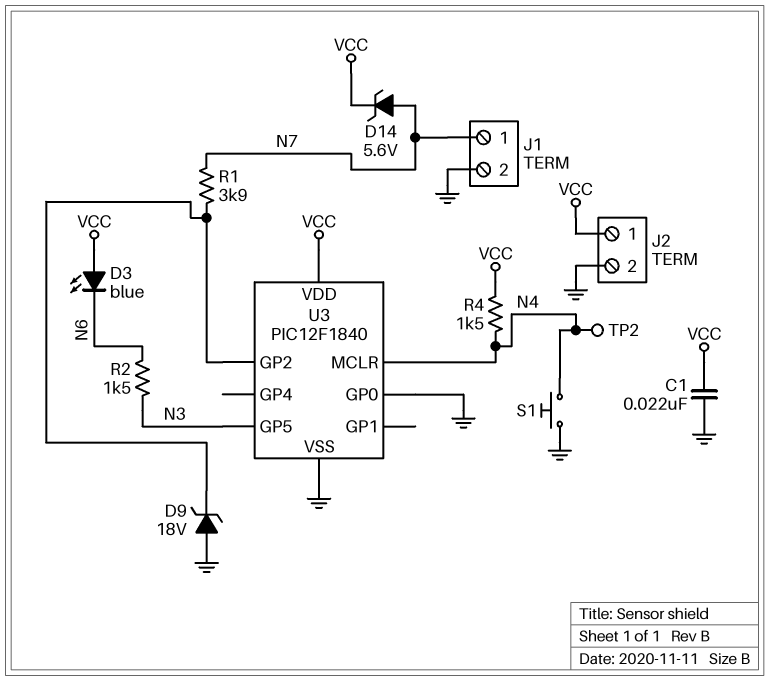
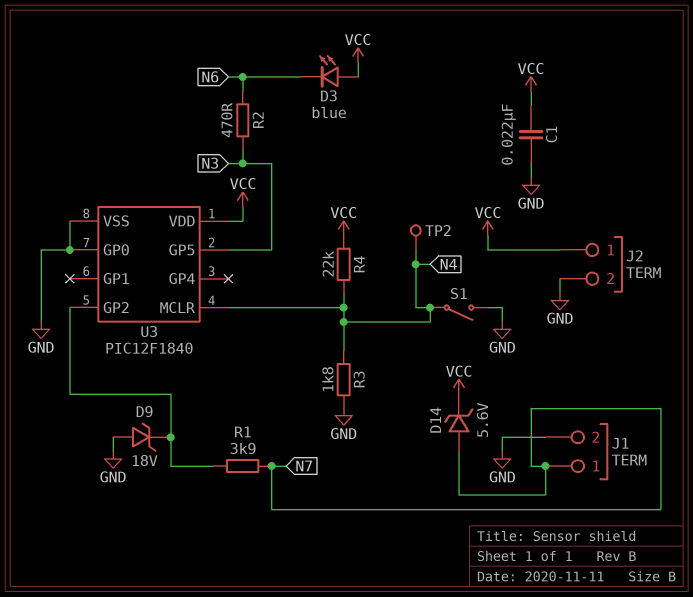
R2: 1.5k (N3, N6) -> 470 (N3, N6)
R3: none -> 1.8k (GND, N4)
R4: 1.5k (N4, VCC) -> 22k (N4, VCC)
S1: button (GND, N4) -> switch (GND, N4)

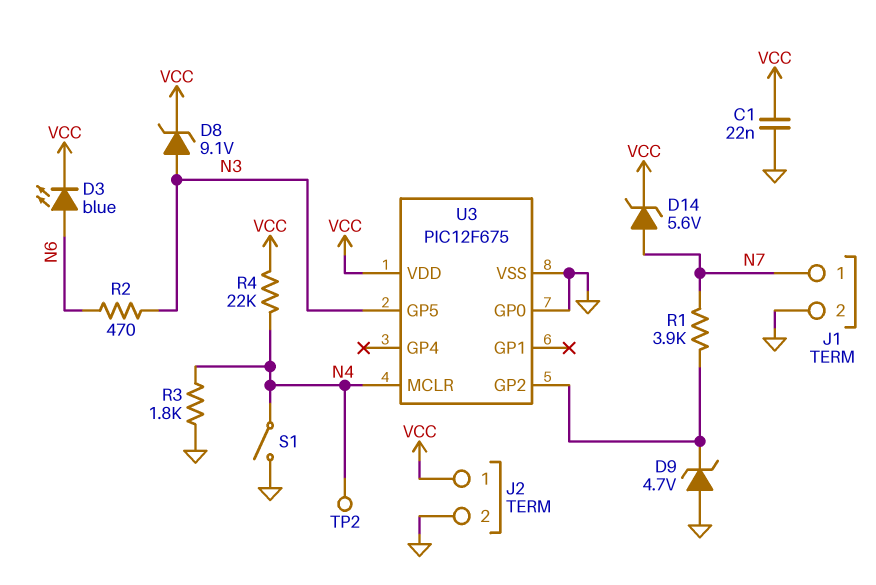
D3: LED blue (A VCC, K N6) -> LED blue (A N6, K VCC)
D8: none -> zener 9.1V (A N3, K VCC)
D9: zener 18V (A GND, K U3/GP2) -> zener 4.7V (A GND, K U3/GP2)
U3: PIC12F1840 -> PIC12F675

